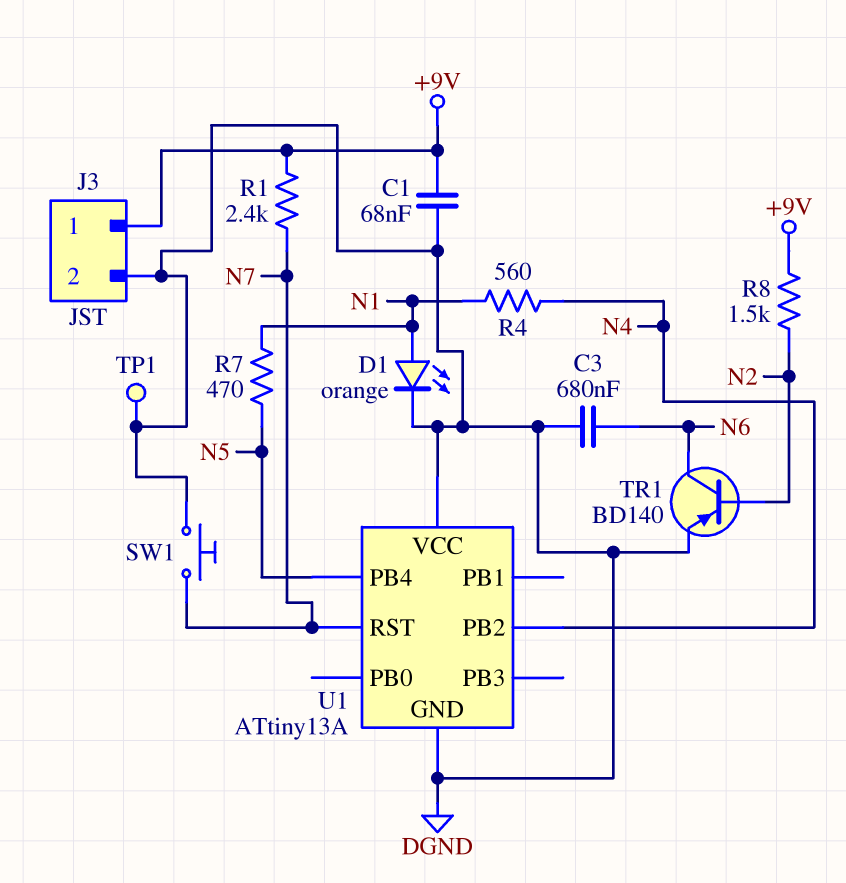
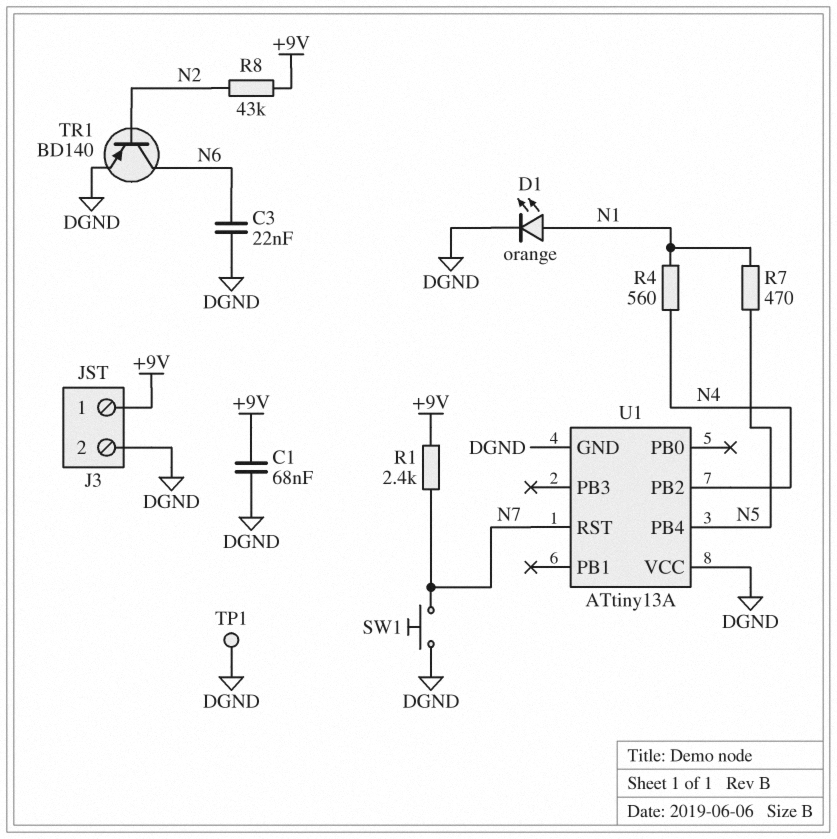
C3: 680nF (DGND, N6) -> 22nF (DGND, N6)
R8: 1.5k (+9V, N2) -> 43k (+9V, N2)

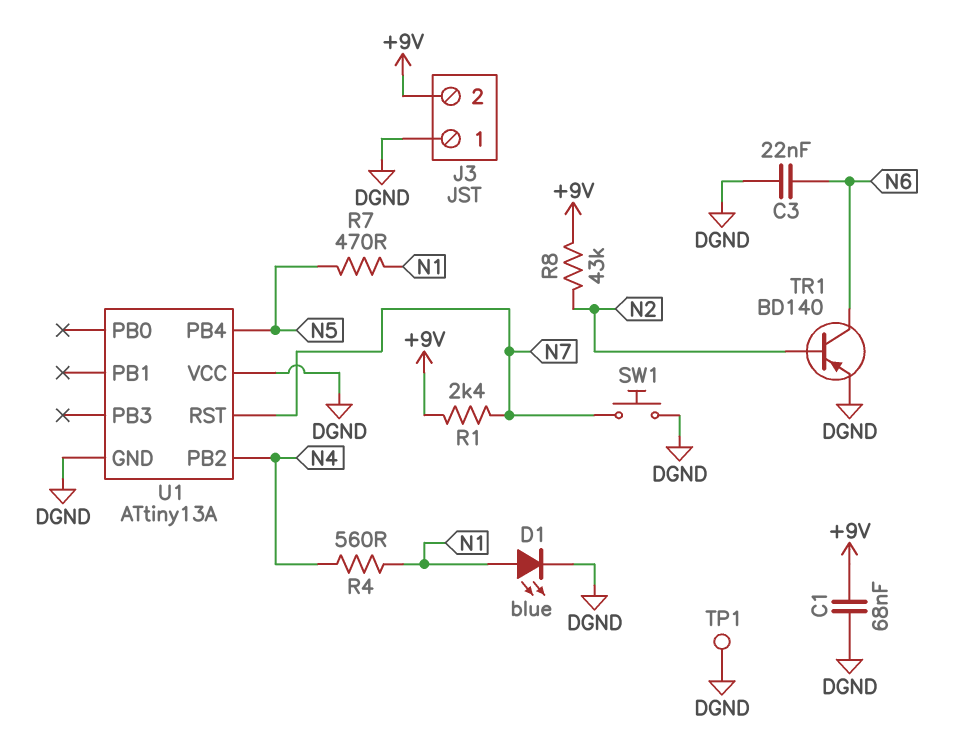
D1: LED orange (A N1, K DGND) -> LED blue (A N1, K DGND)
J3 pin 1: +9V -> DGND
J3 pin 2: DGND -> +9V

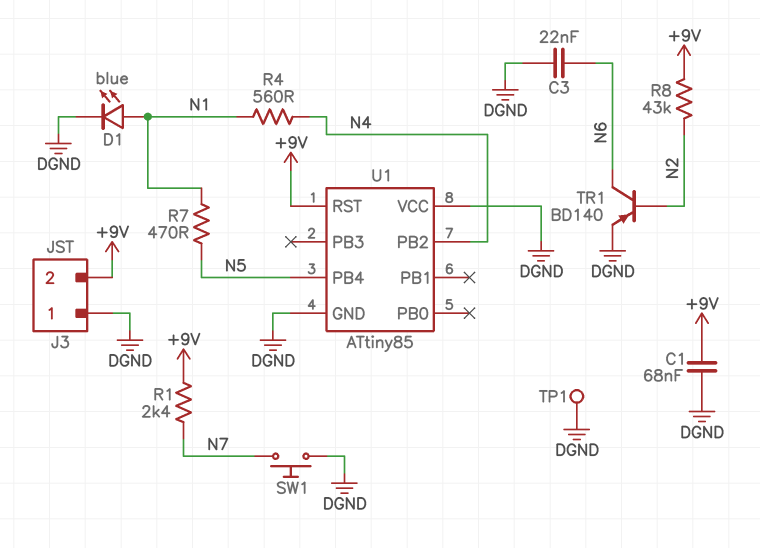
U1: ATtiny13A -> ATtiny85
U1 pin RST: N7 -> +9V

